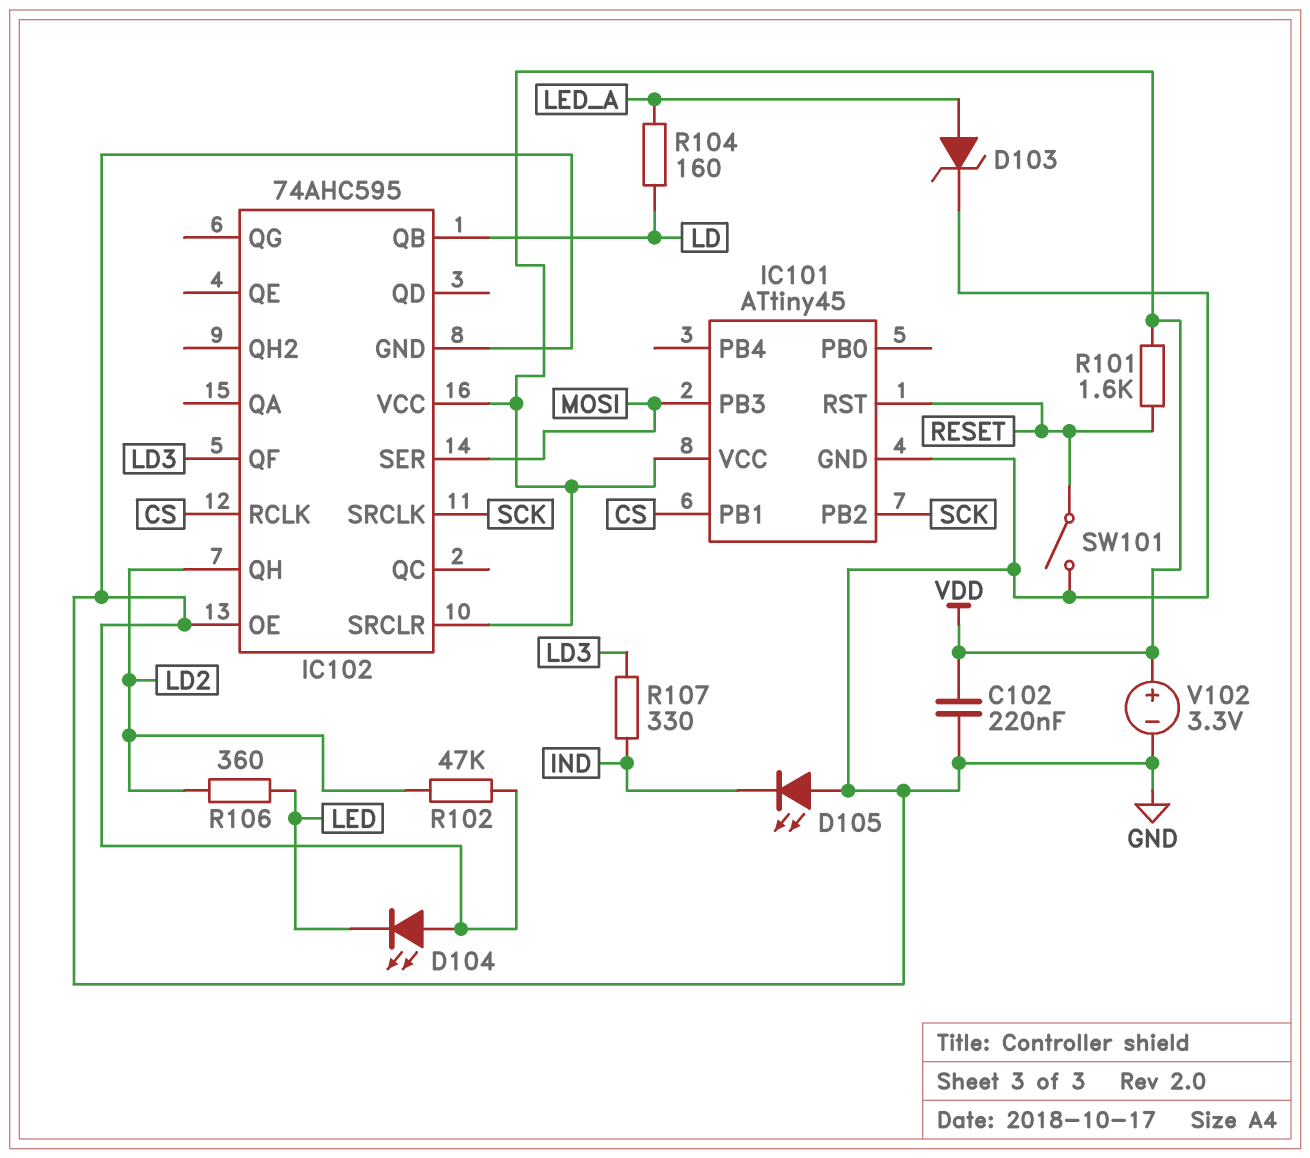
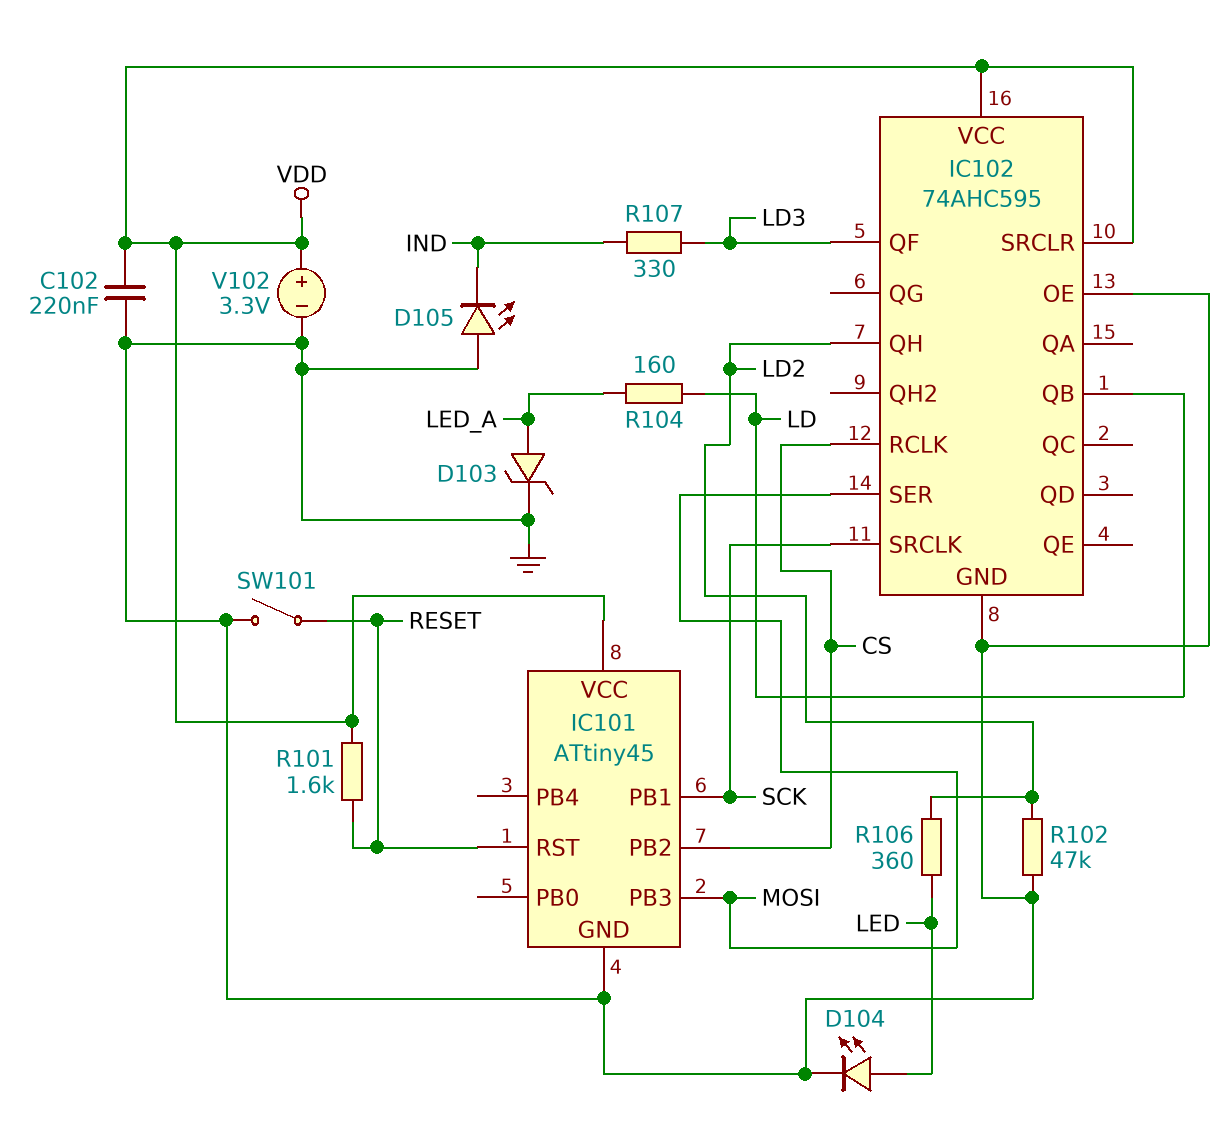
D104: LED (A GND, K LED) -> LED (A LED, K GND)
IC101 pin PB1: CS -> SCK
IC101 pin PB2: SCK -> CS

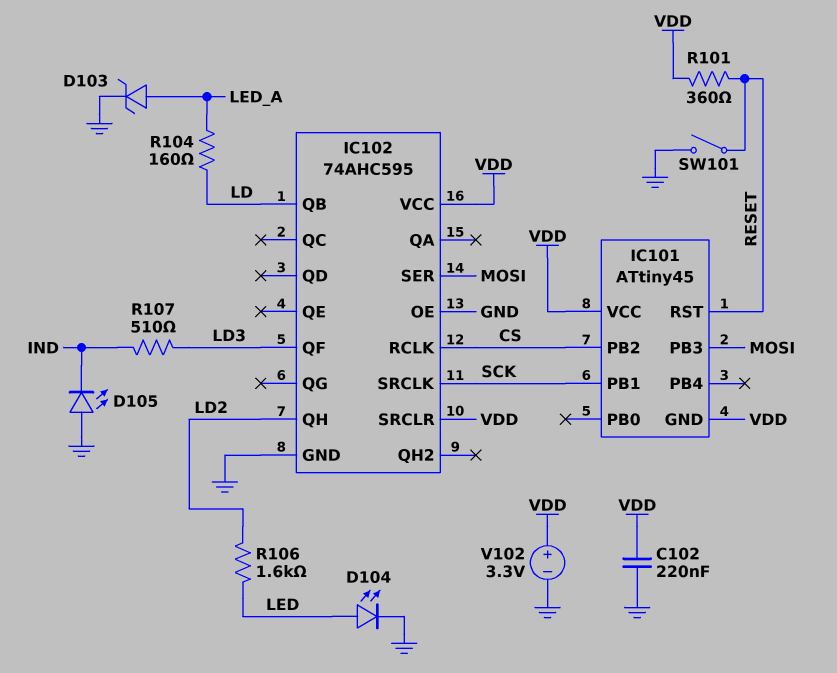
IC101 pin GND: GND -> VDD
R101: 1.6k (RESET, VDD) -> 360 (RESET, VDD)
R102: 47k (GND, LD2) -> none
R106: 360 (LD2, LED) -> 1.6k (LD2, LED)
R107: 330 (IND, LD3) -> 510 (IND, LD3)

